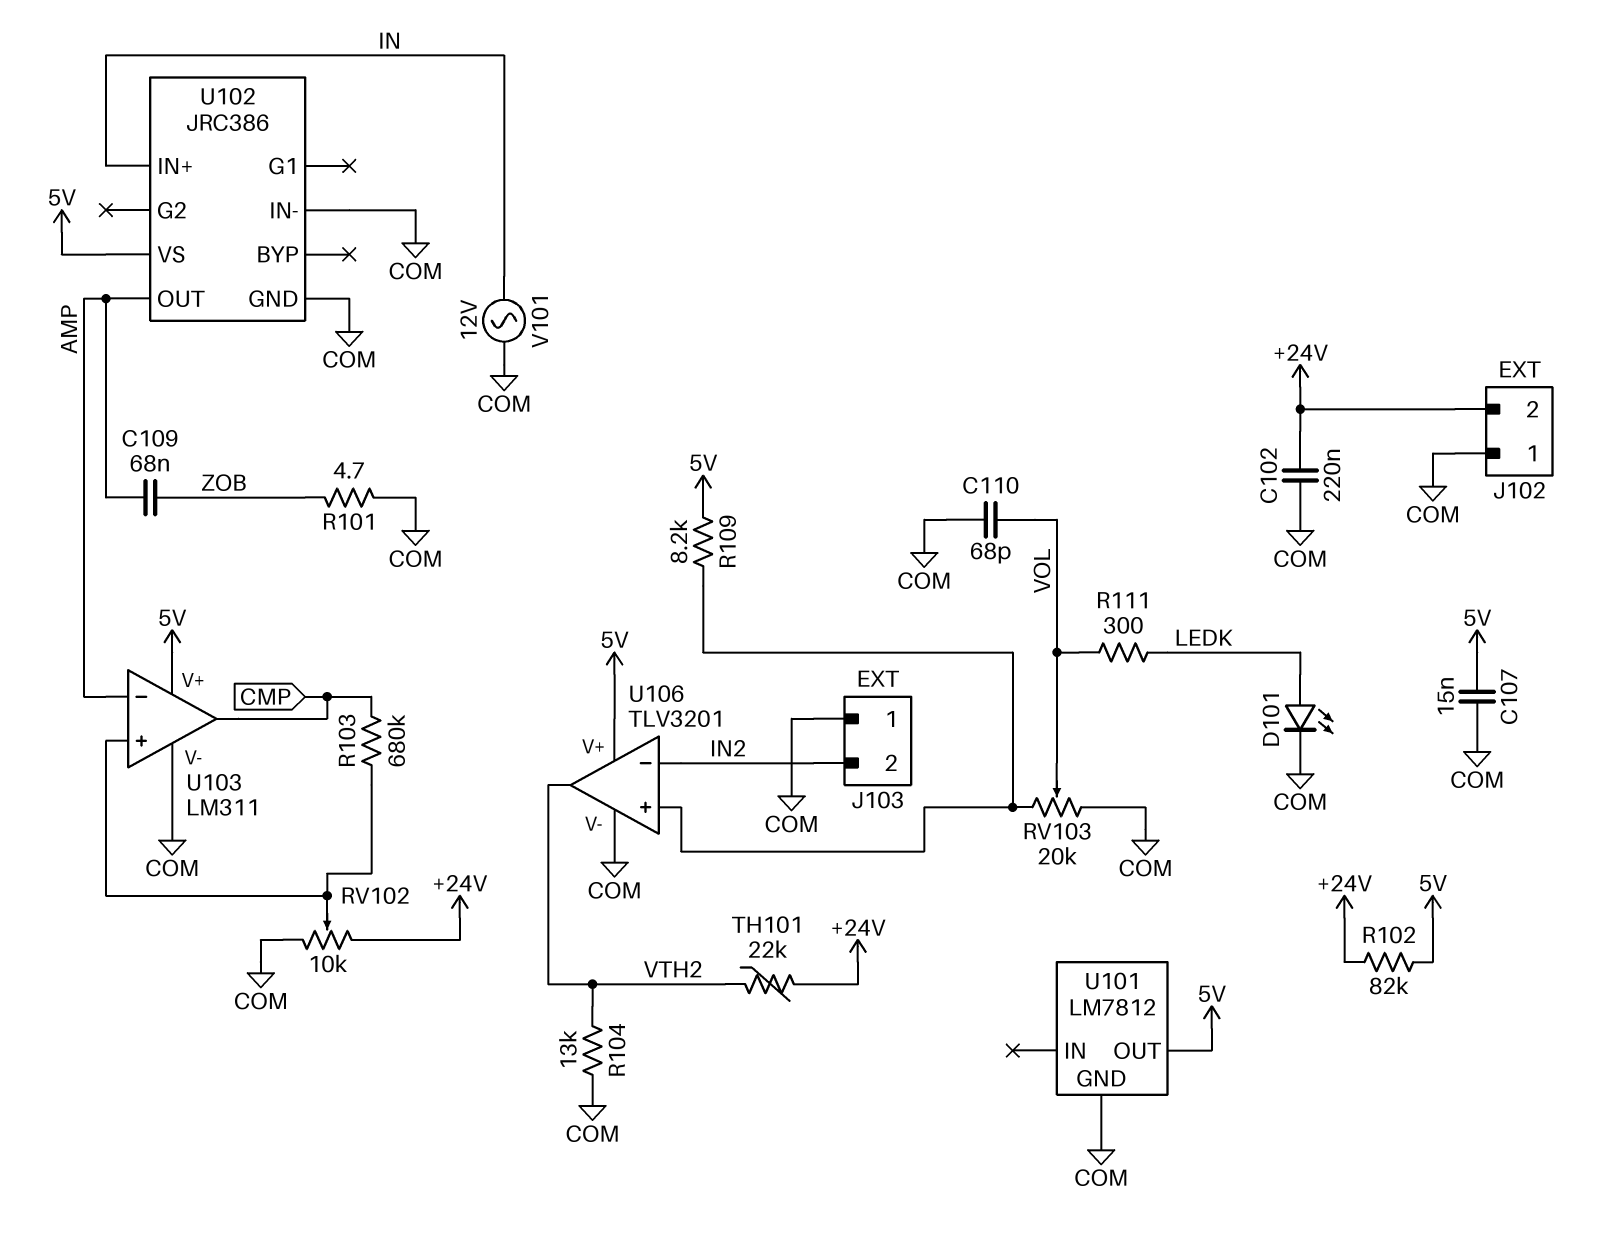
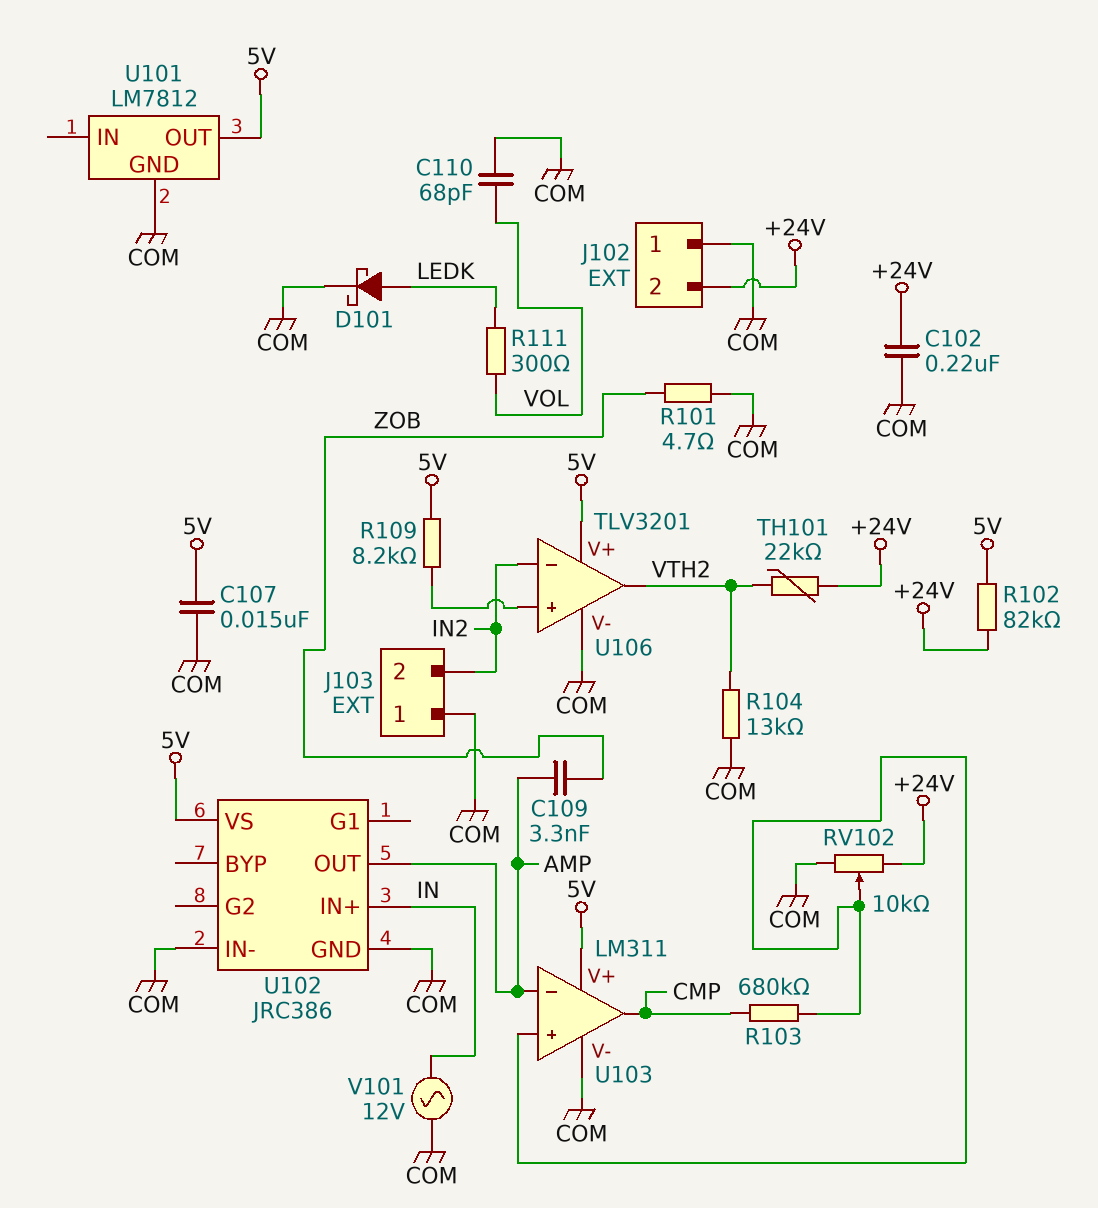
C109: 68nF (AMP, ZOB) -> 3.3nF (AMP, ZOB)
D101: LED (A LEDK, K COM) -> schottky (A LEDK, K COM)
RV103: 20k (COM, U106/in+, wiper VOL) -> none

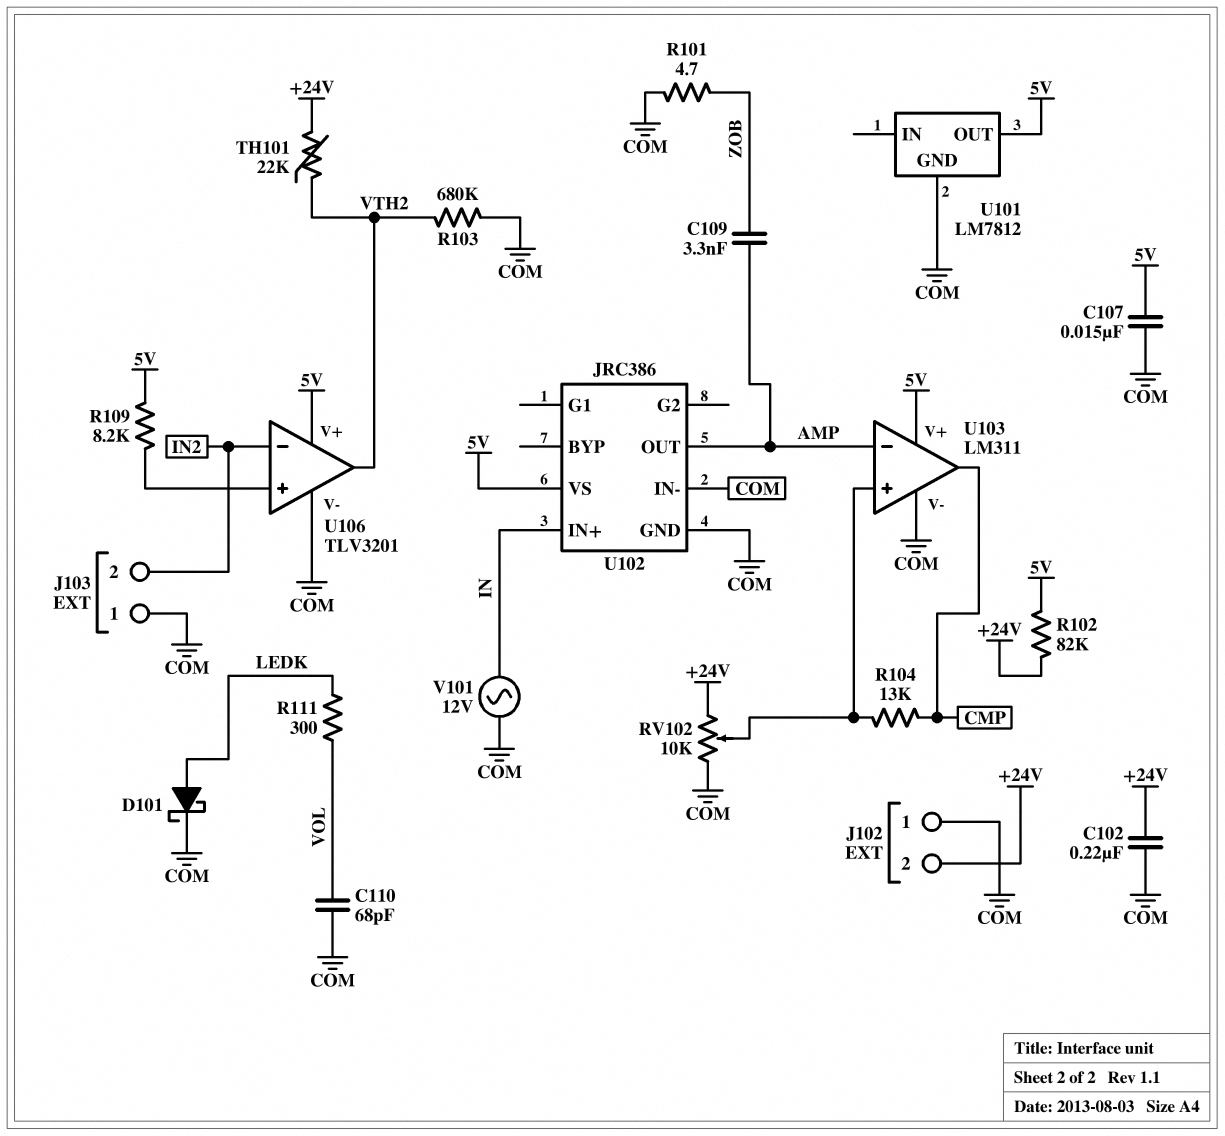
R103: 680k (CMP, U103/in+) -> 680k (COM, VTH2)
R104: 13k (COM, VTH2) -> 13k (CMP, U103/in+)

